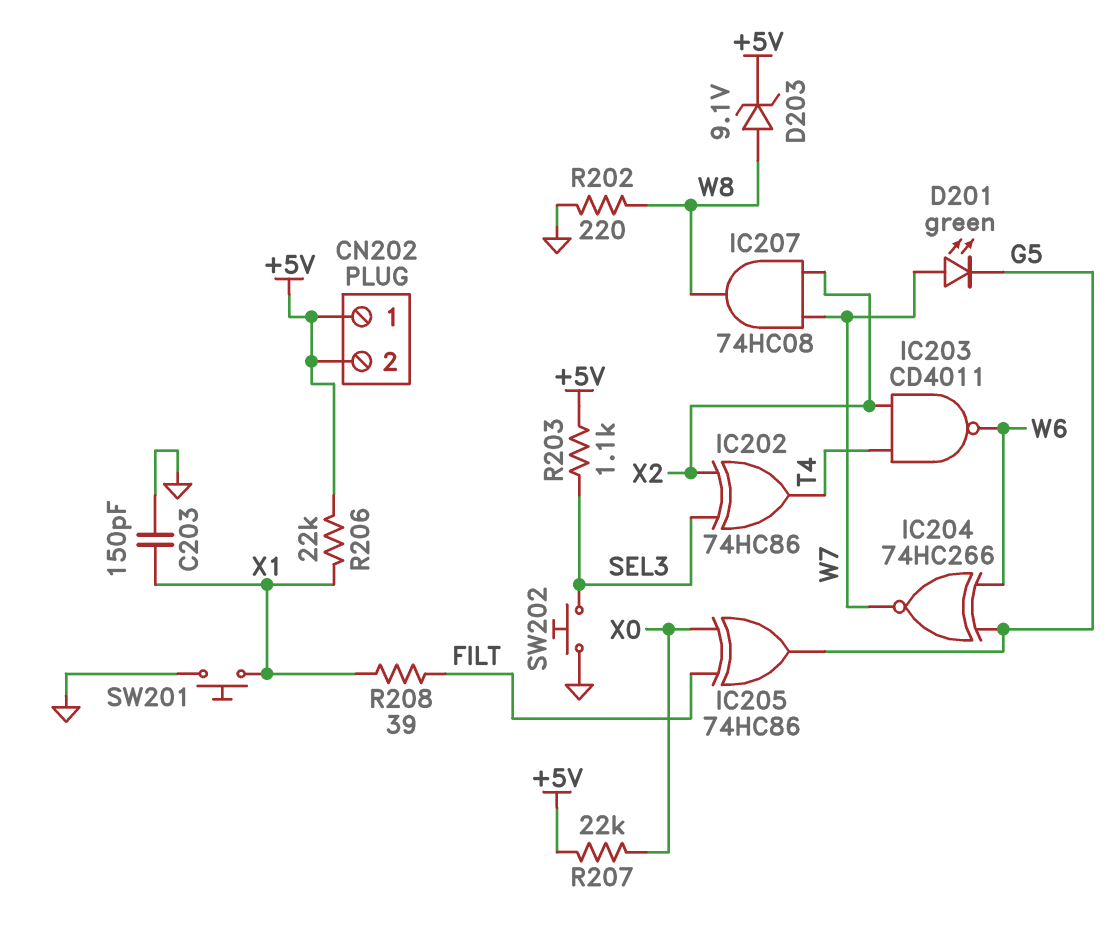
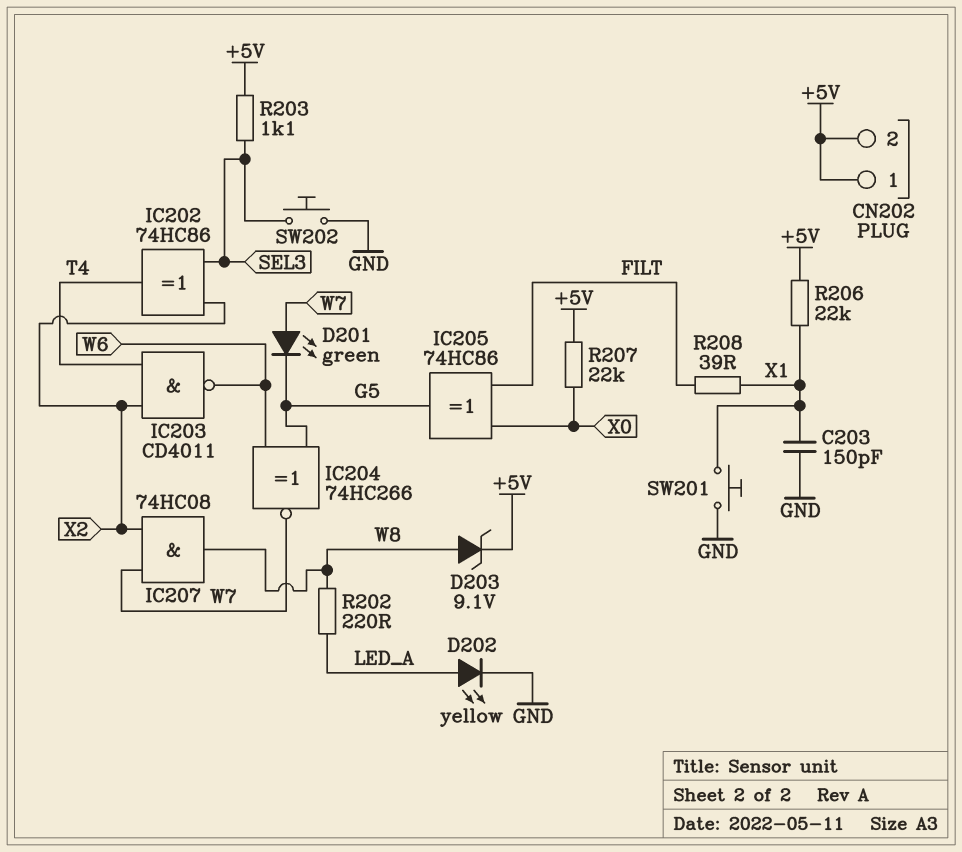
D202: none -> LED yellow (A LED_A, K GND)
R202: 220 (GND, W8) -> 220 (LED_A, W8)

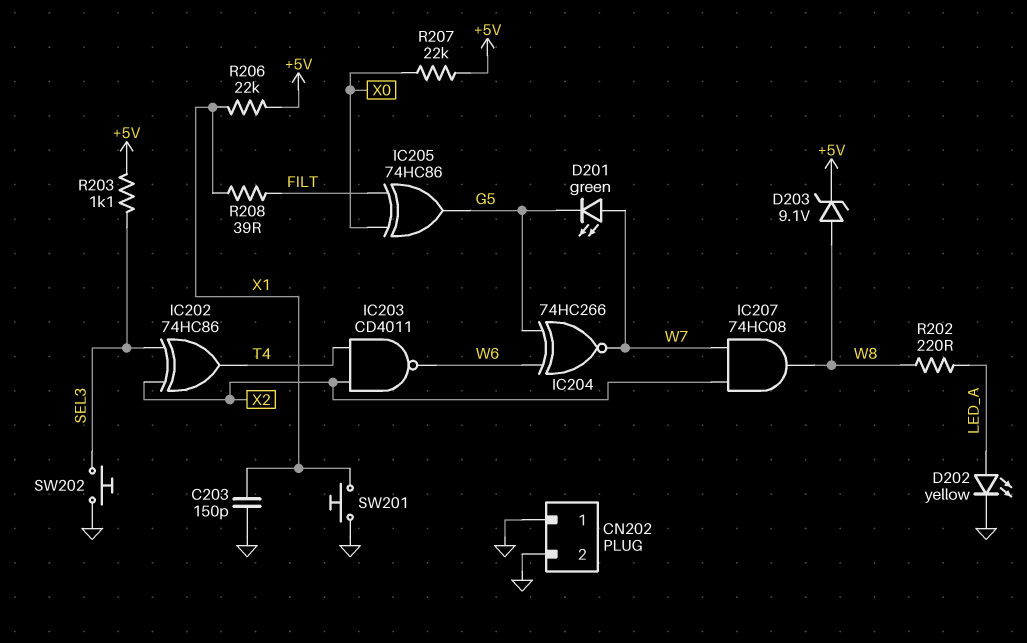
CN202 pin 1: +5V -> GND
CN202 pin 2: +5V -> GND

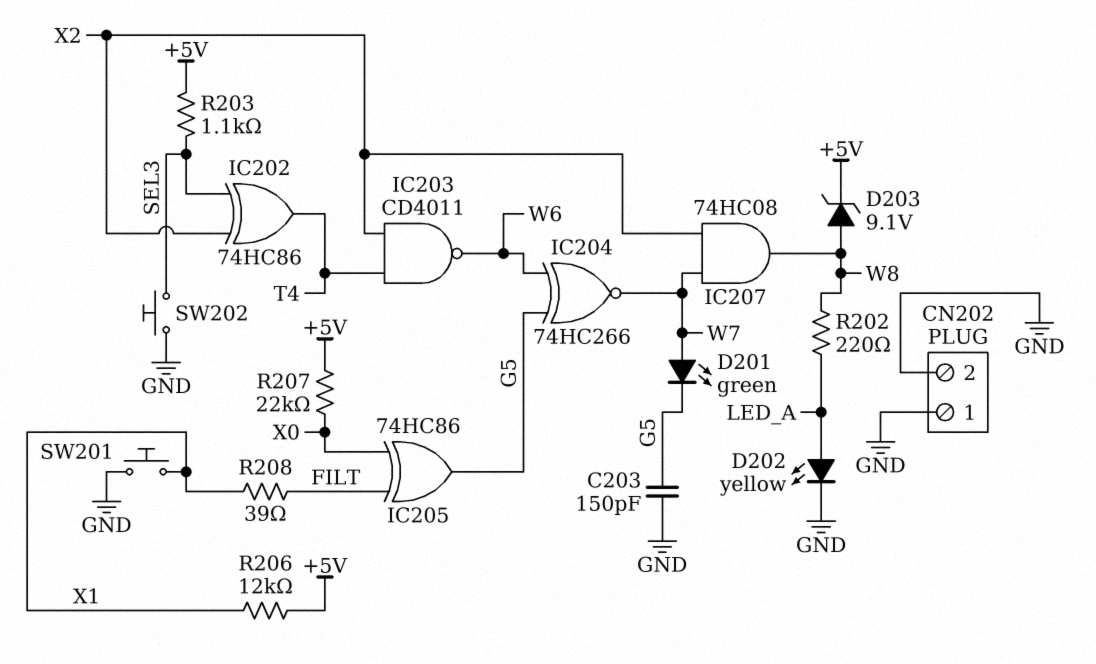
C203: 150pF (GND, X1) -> 150pF (G5, GND)
R206: 22k (+5V, X1) -> 12k (+5V, X1)

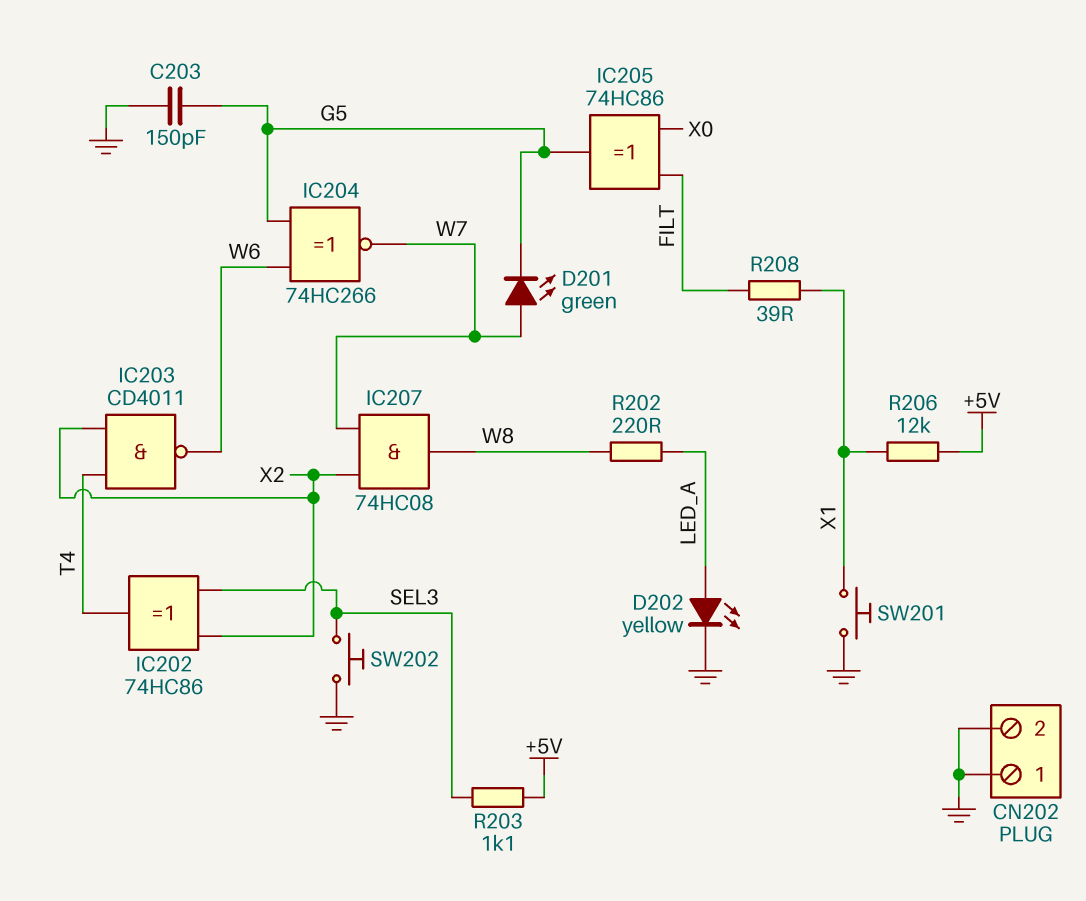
D203: zener 9.1V (A W8, K +5V) -> none
R207: 22k (+5V, X0) -> none

